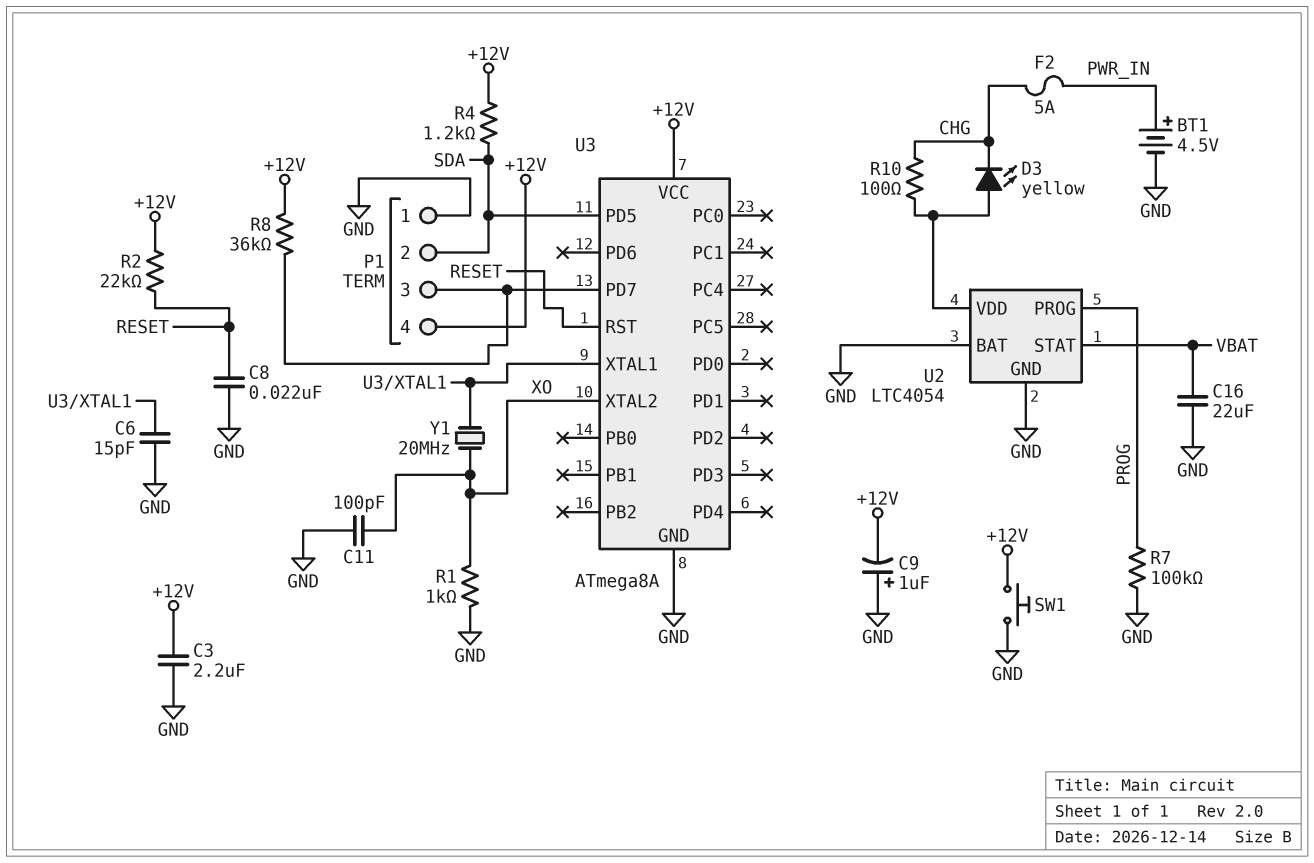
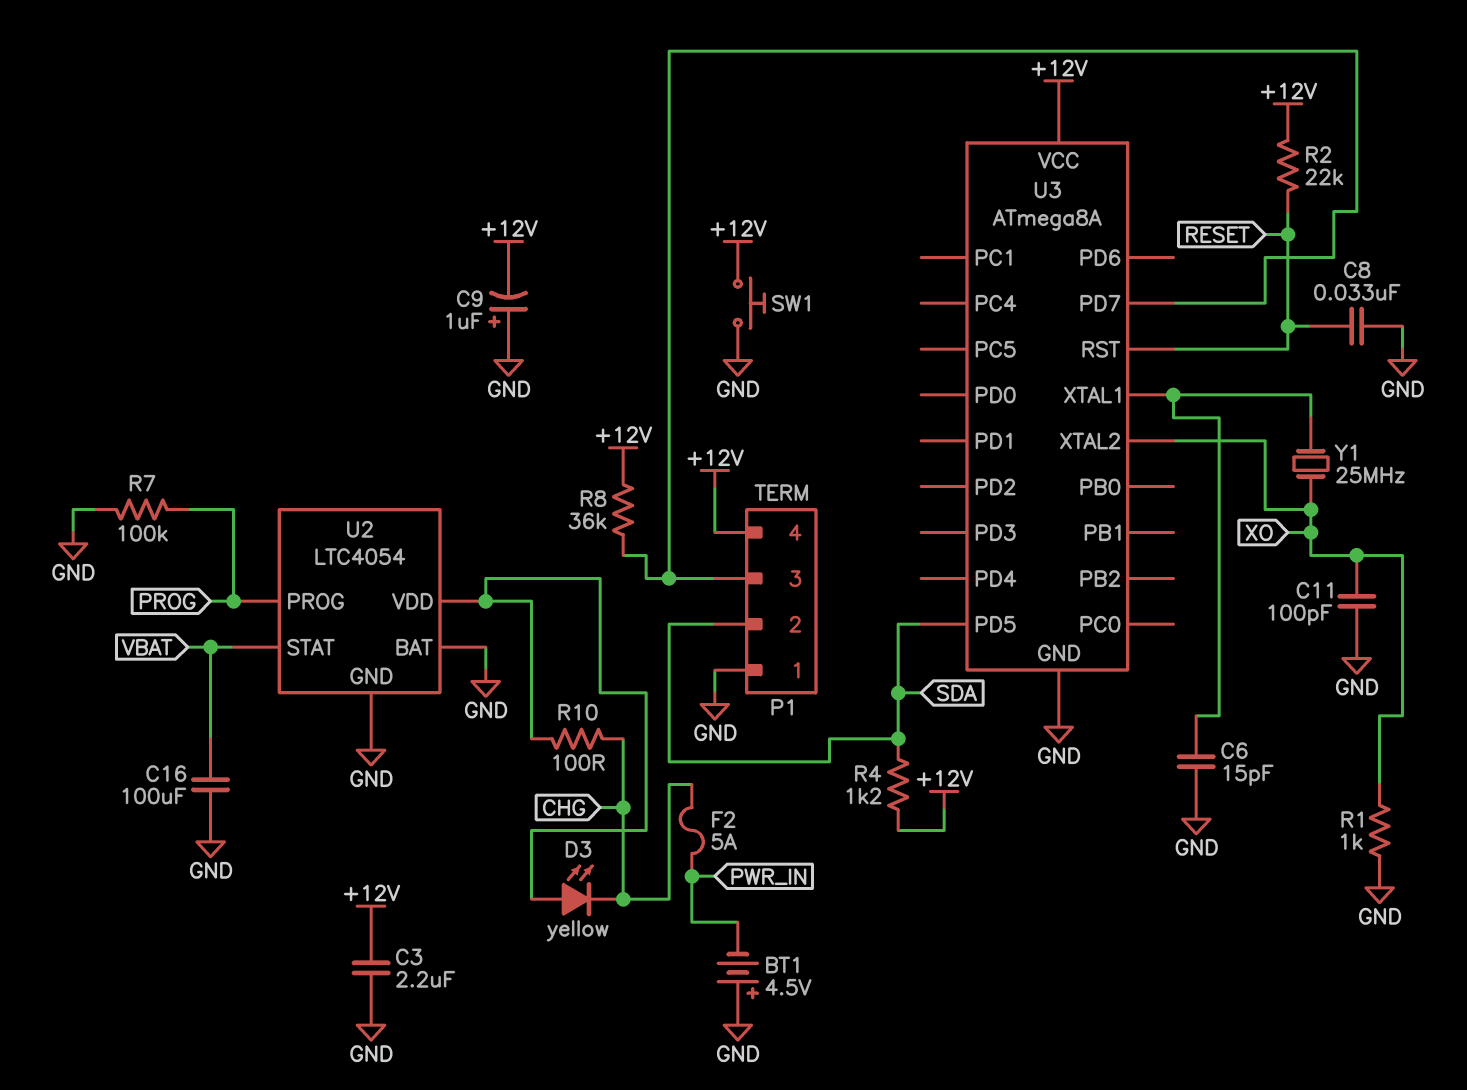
BT1: 4.5V (plus PWR_IN, minus GND) -> 4.5V (plus GND, minus PWR_IN)
C8: 22nF (GND, RESET) -> 33nF (GND, RESET)
C16: 22uF (GND, VBAT) -> 100uF (GND, VBAT)
Y1: 20MHz (U3/XTAL1, XO) -> 25MHz (U3/XTAL1, XO)

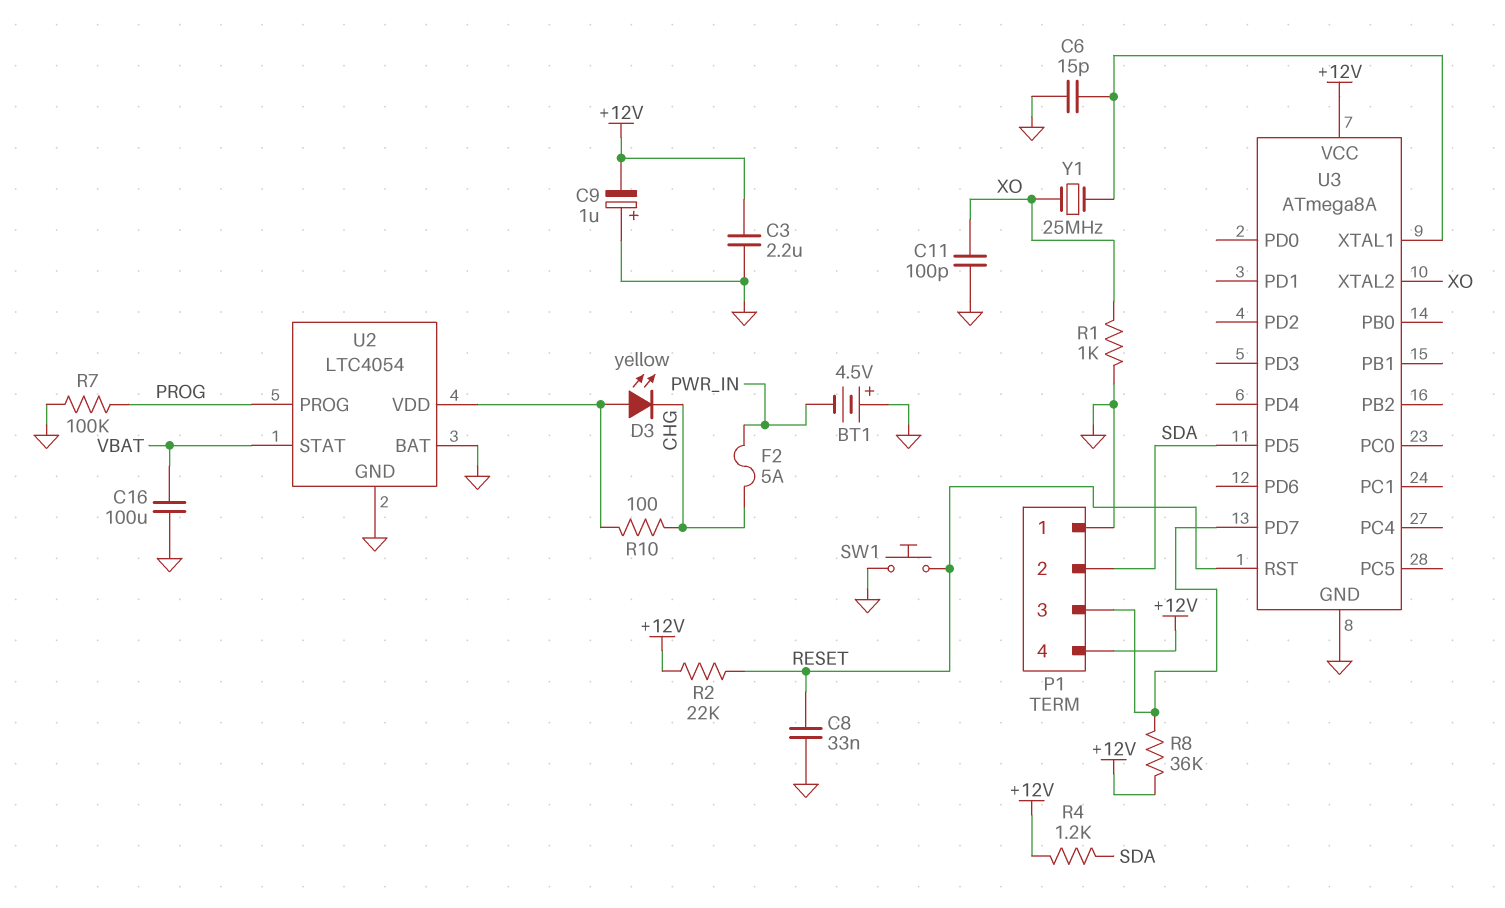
SW1: button (+12V, GND) -> button (GND, RESET)

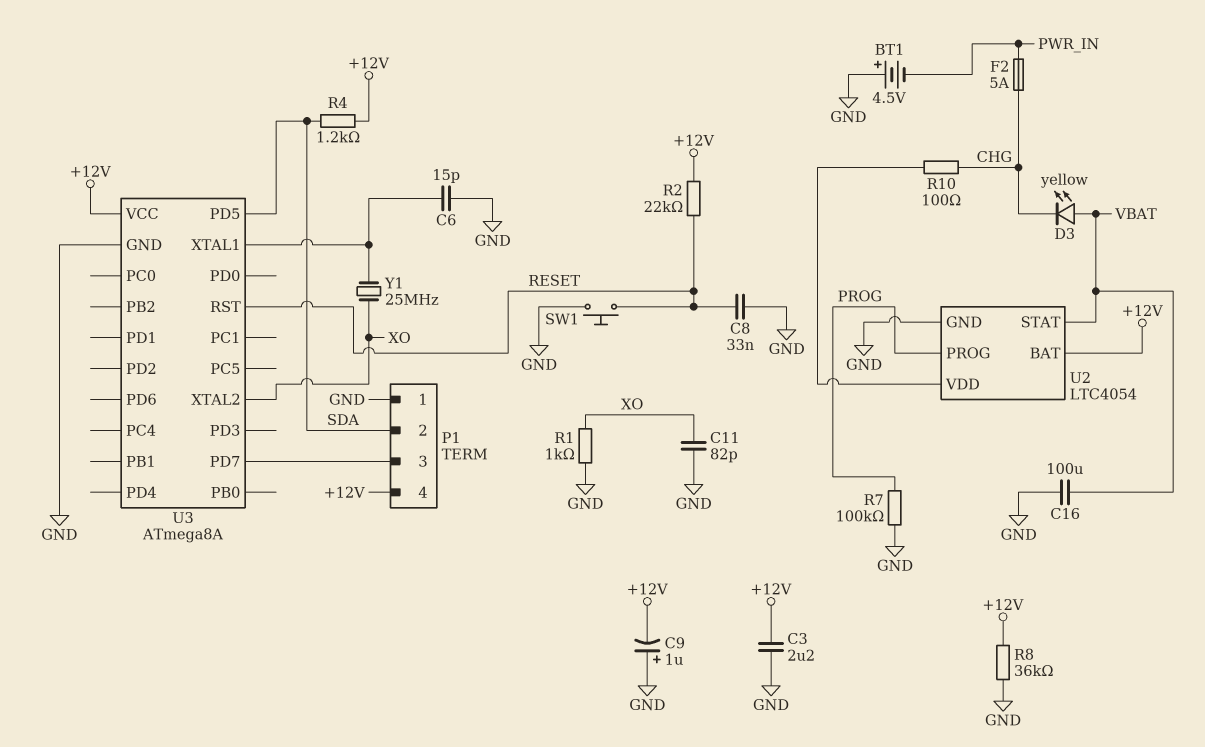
C11: 100pF (GND, XO) -> 82pF (GND, XO)
D3: LED yellow (A U2/VDD, K CHG) -> LED yellow (A VBAT, K CHG)
R8: 36k (+12V, P1/3) -> 36k (+12V, GND)
U2 pin BAT: GND -> +12V

